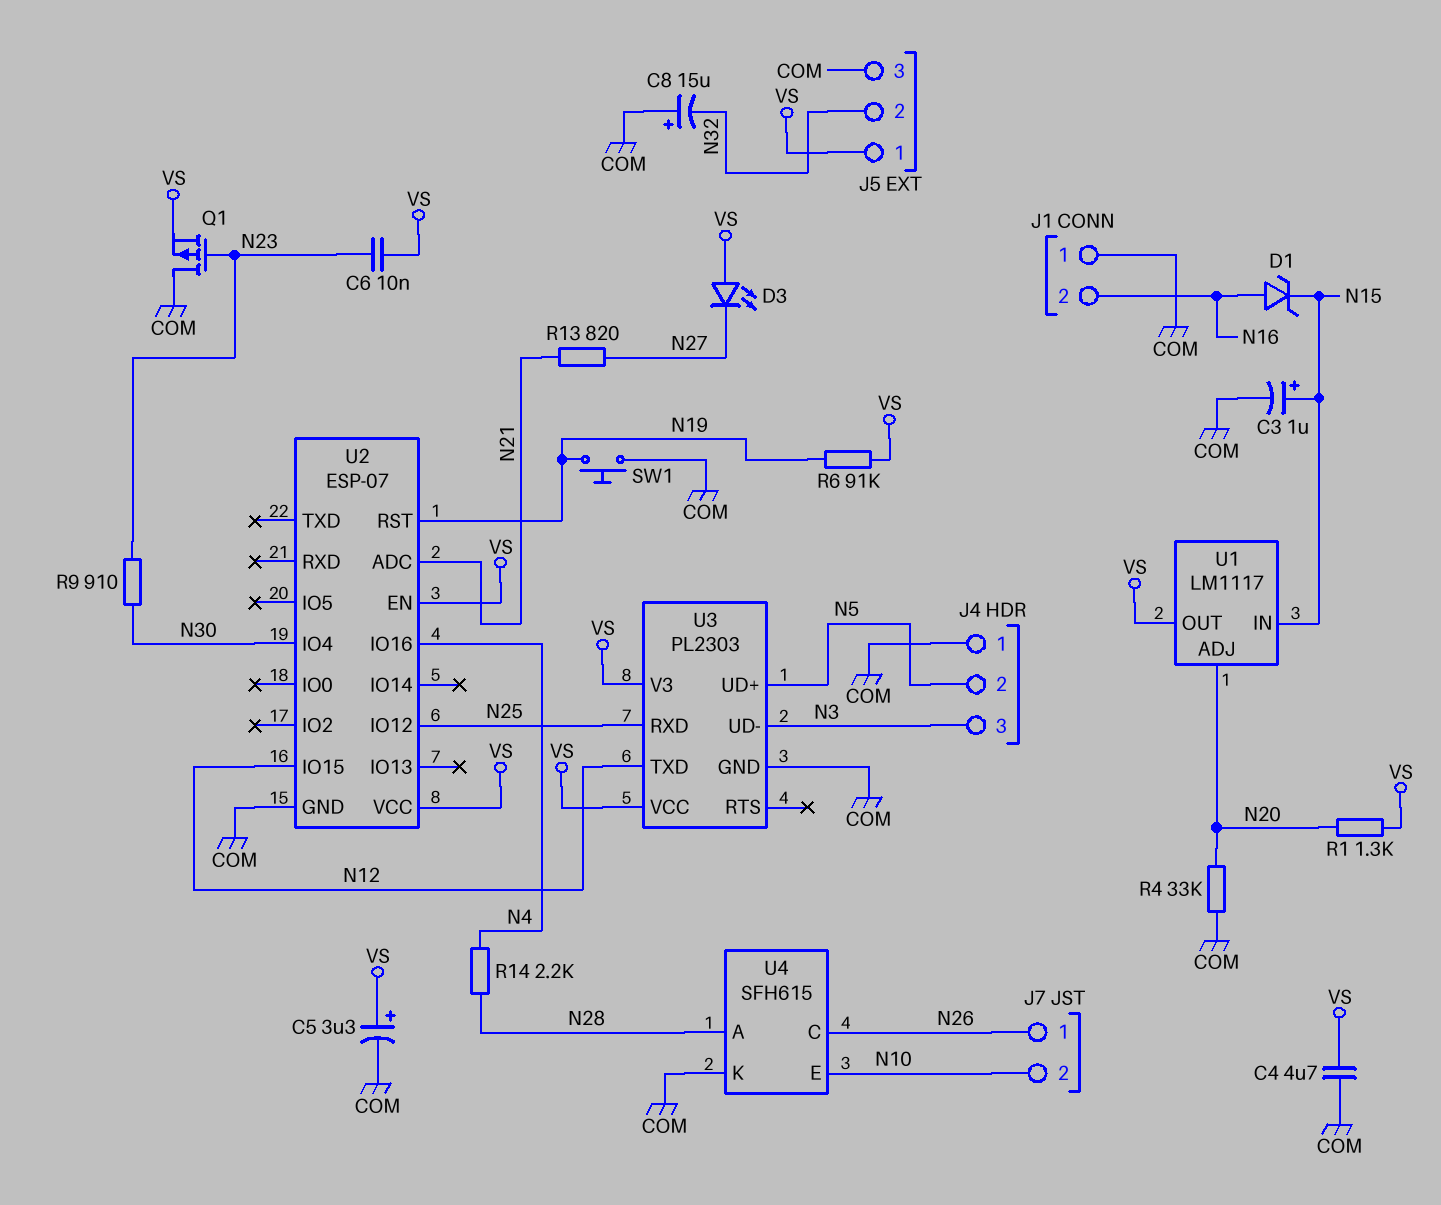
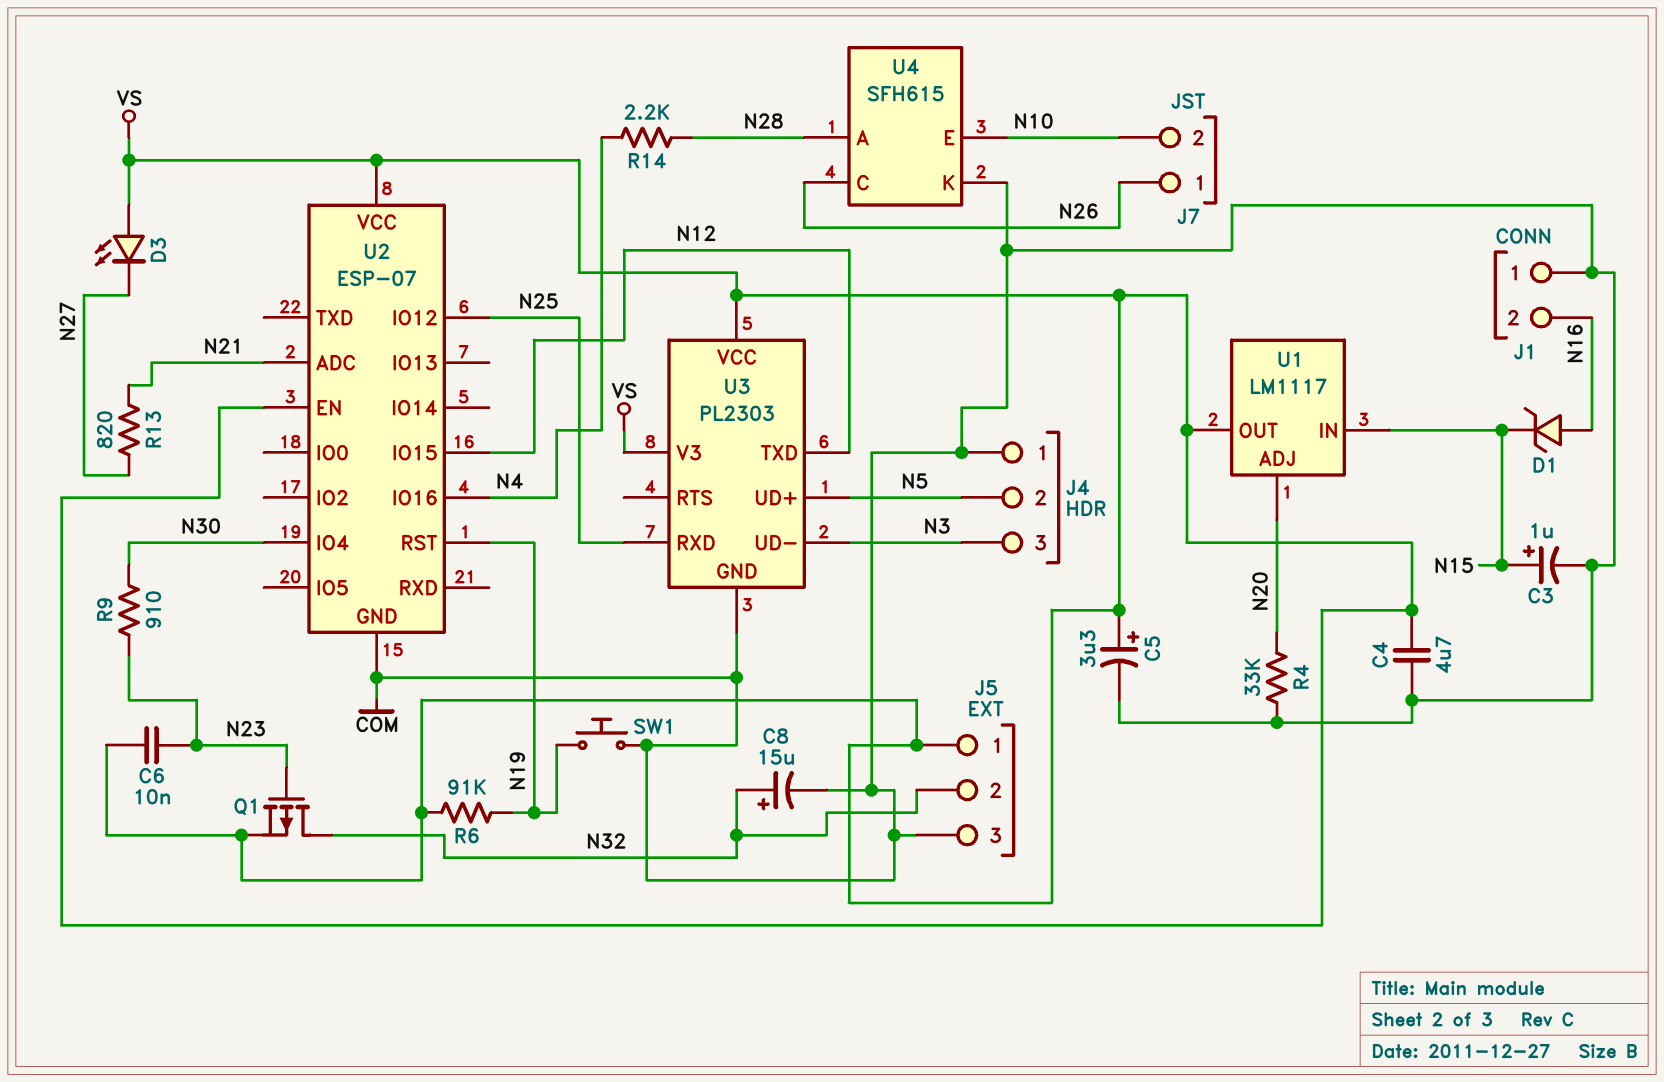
C8: 15uF (plus COM, minus N32) -> 15uF (plus N32, minus COM)
Q1: PMOS (G N23, D COM, S VS) -> PMOS (G N23, D N32, S VS)
R1: 1.3k (N20, VS) -> none

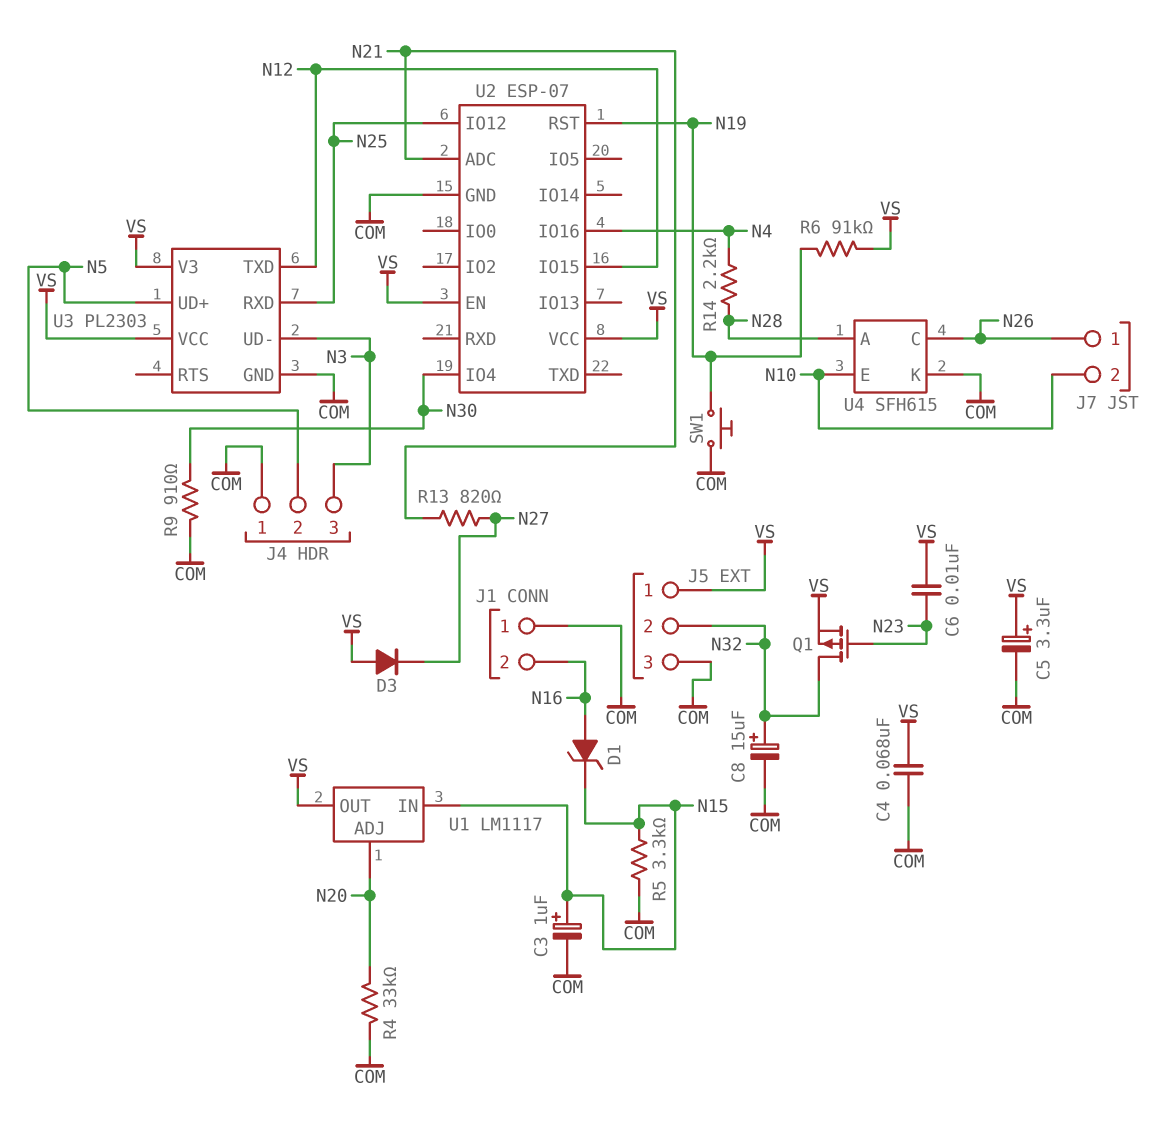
C4: 4.7uF (COM, VS) -> 68nF (COM, VS)
D3: LED (A VS, K N27) -> diode (A VS, K N27)
R5: none -> 3.3k (COM, N15)
R9: 910 (N23, N30) -> 910 (COM, N30)

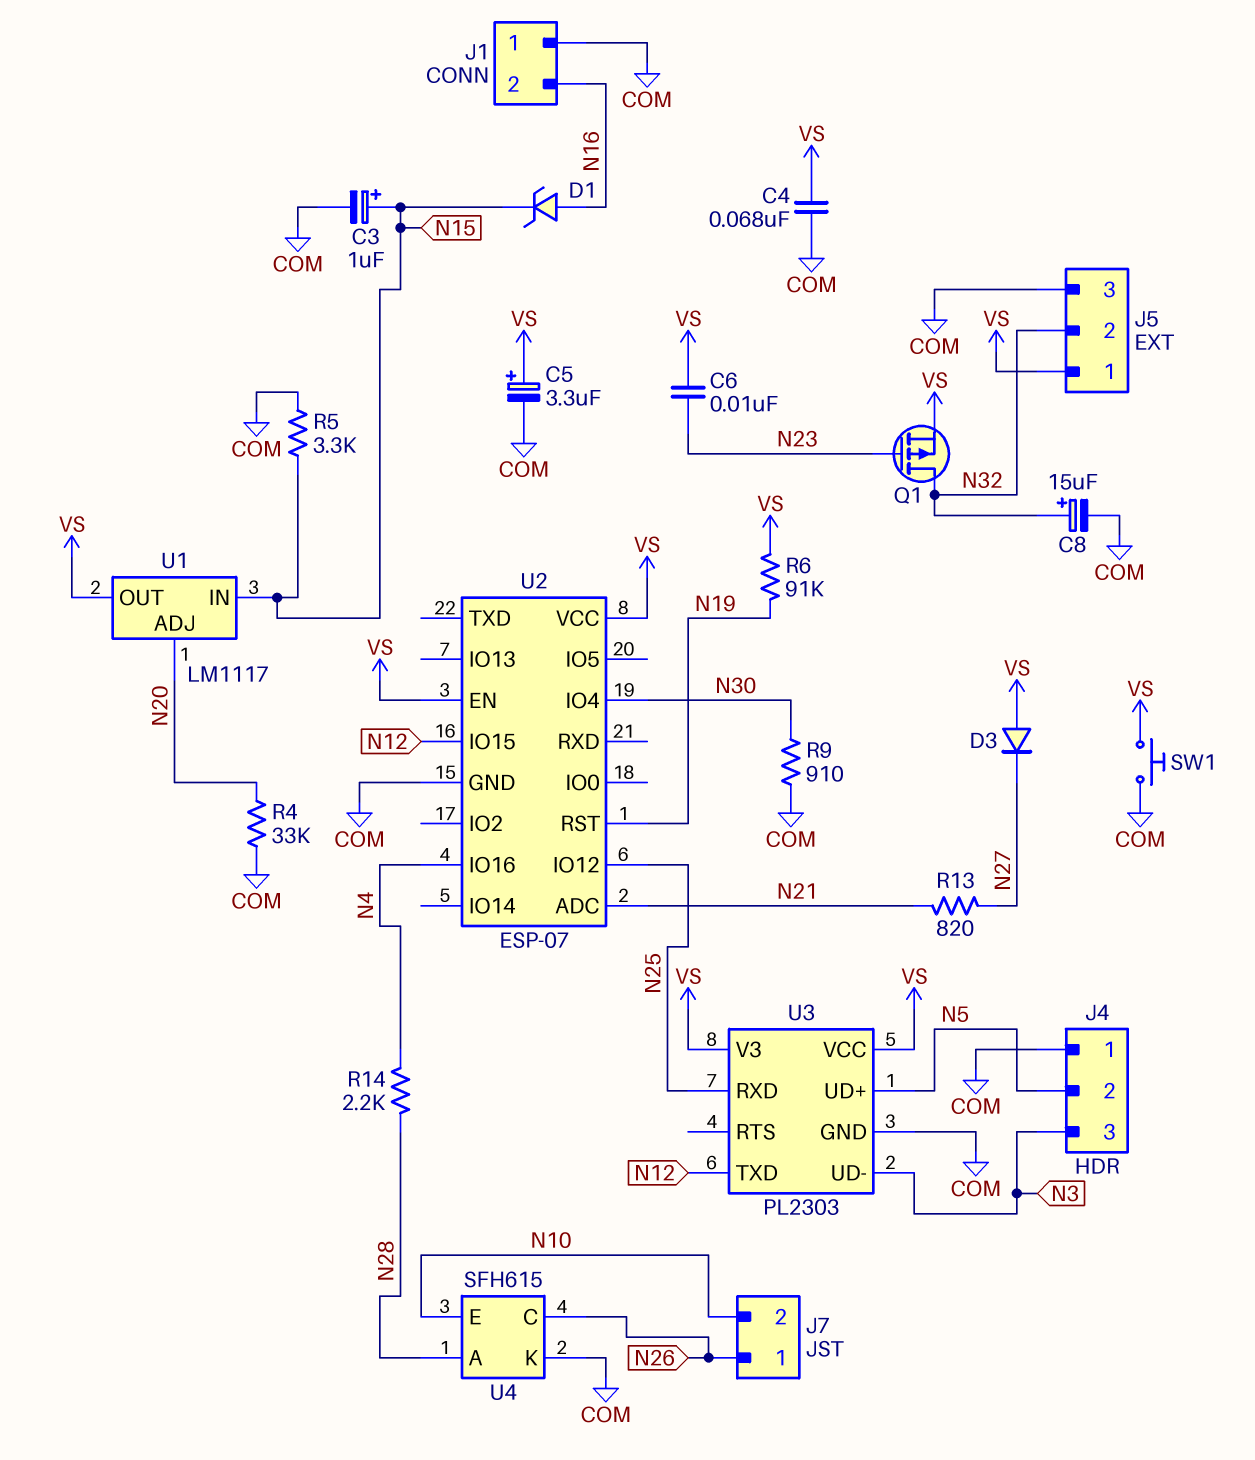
SW1: button (COM, N19) -> button (COM, VS)

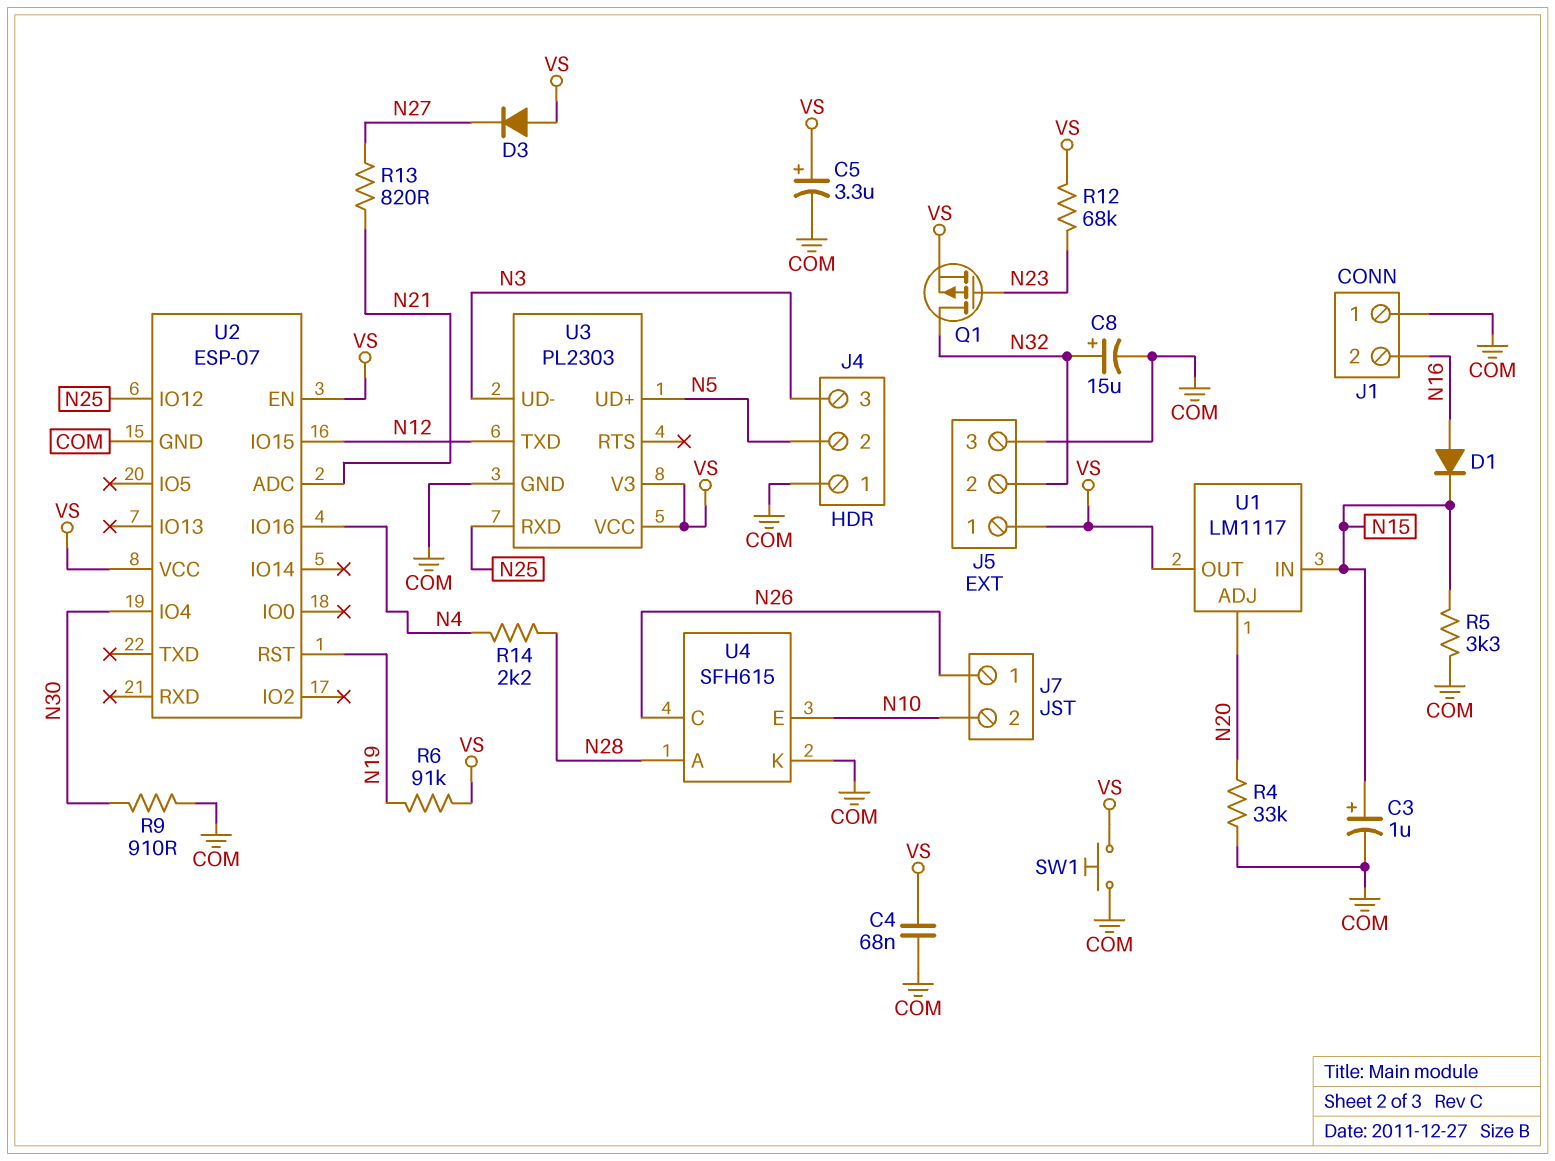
C6: 10nF (N23, VS) -> none
D1: zener (A N16, K N15) -> diode (A N16, K N15)
R12: none -> 68k (N23, VS)

